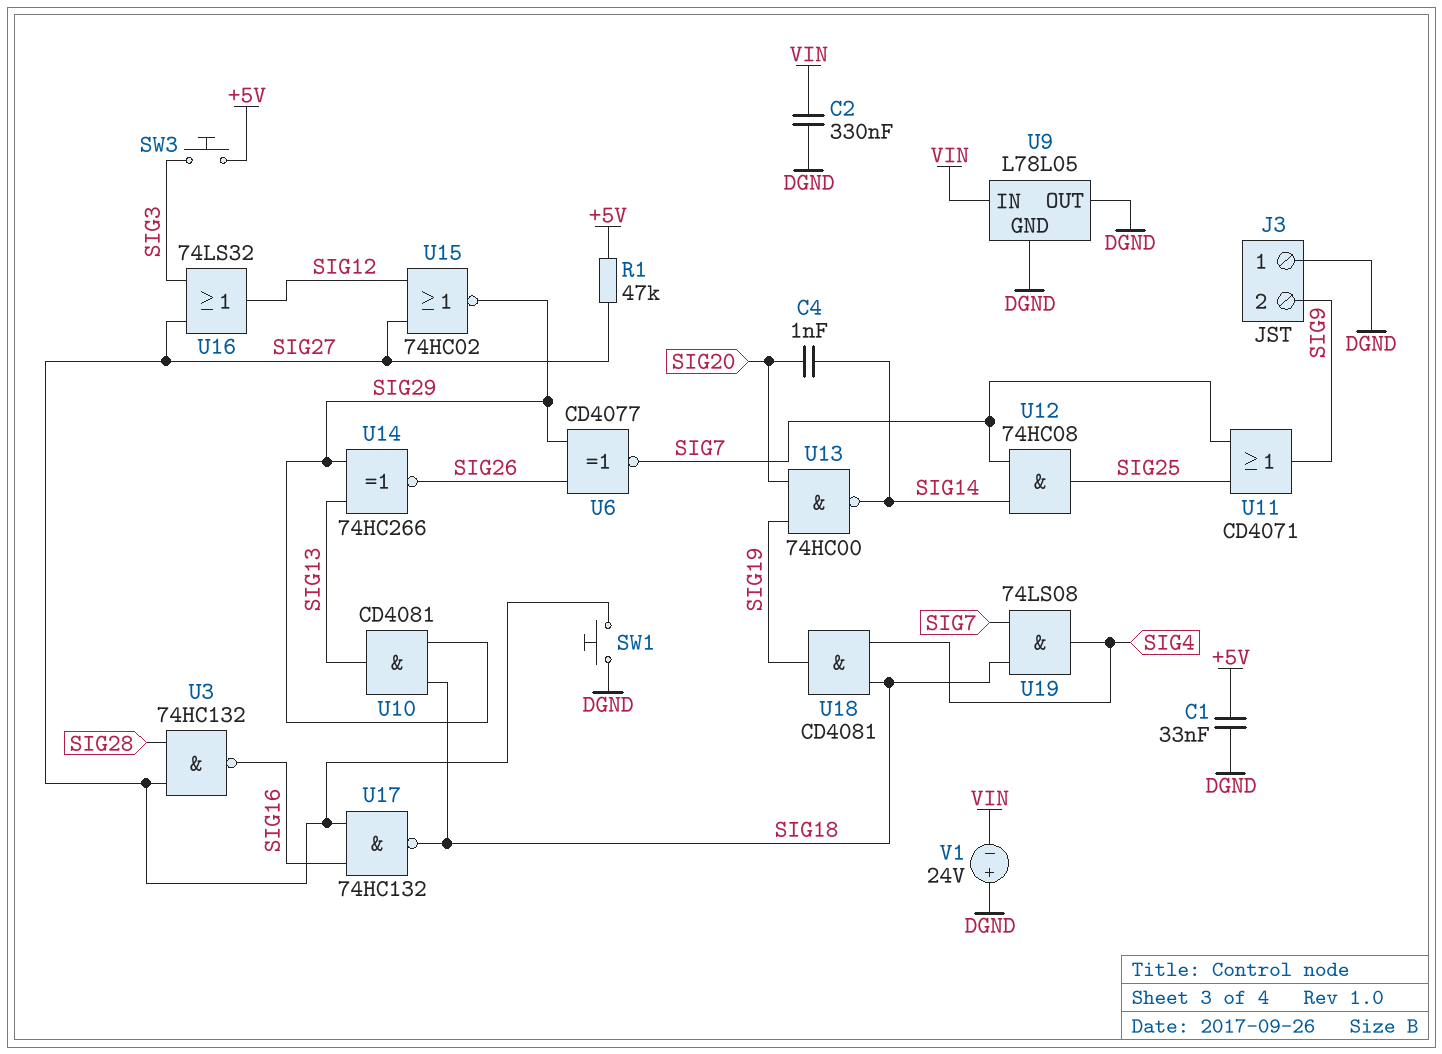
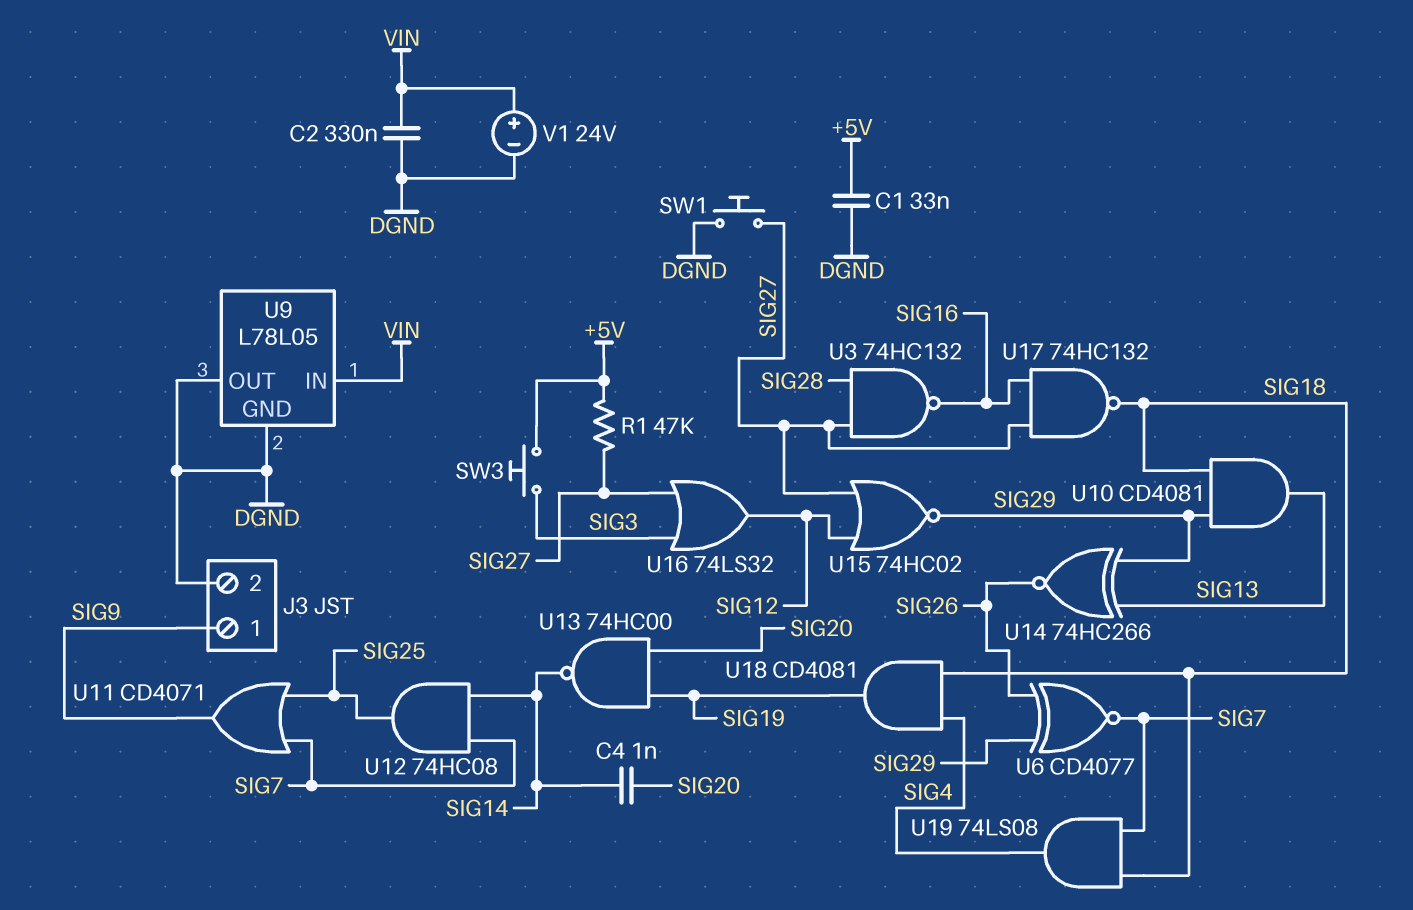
J3 pin 1: DGND -> SIG9
J3 pin 2: SIG9 -> DGND
V1: 24V (plus DGND, minus VIN) -> 24V (plus VIN, minus DGND)

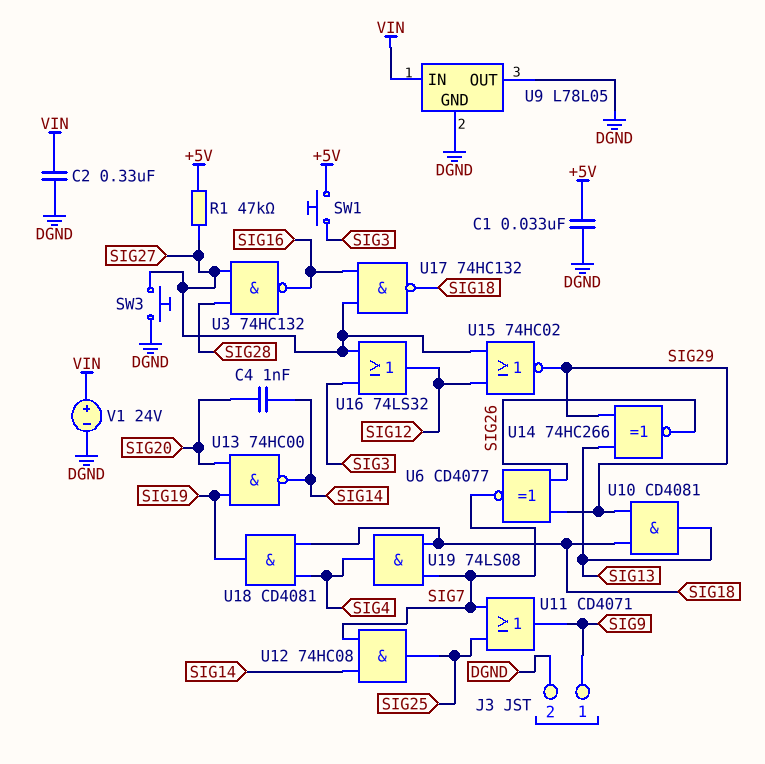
SW1: button (DGND, SIG27) -> button (+5V, SIG3)
SW3: button (+5V, SIG3) -> button (DGND, SIG27)

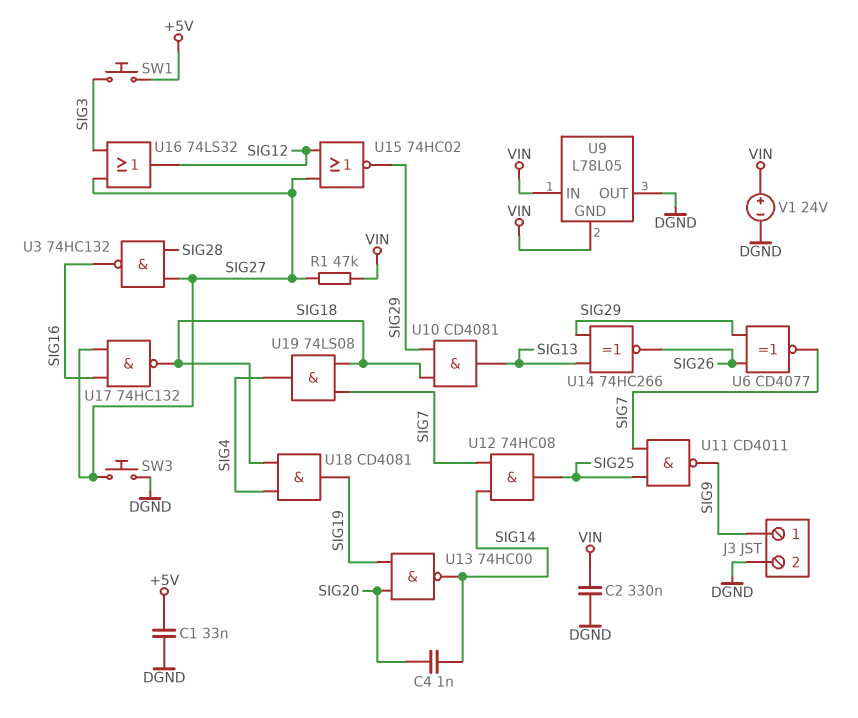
R1: 47k (+5V, SIG27) -> 47k (SIG27, VIN)
U9 pin GND: DGND -> VIN
U11: OR CD4071 (in SIG7, in SIG25, out SIG9) -> NAND CD4011 (in SIG7, in SIG25, out SIG9)

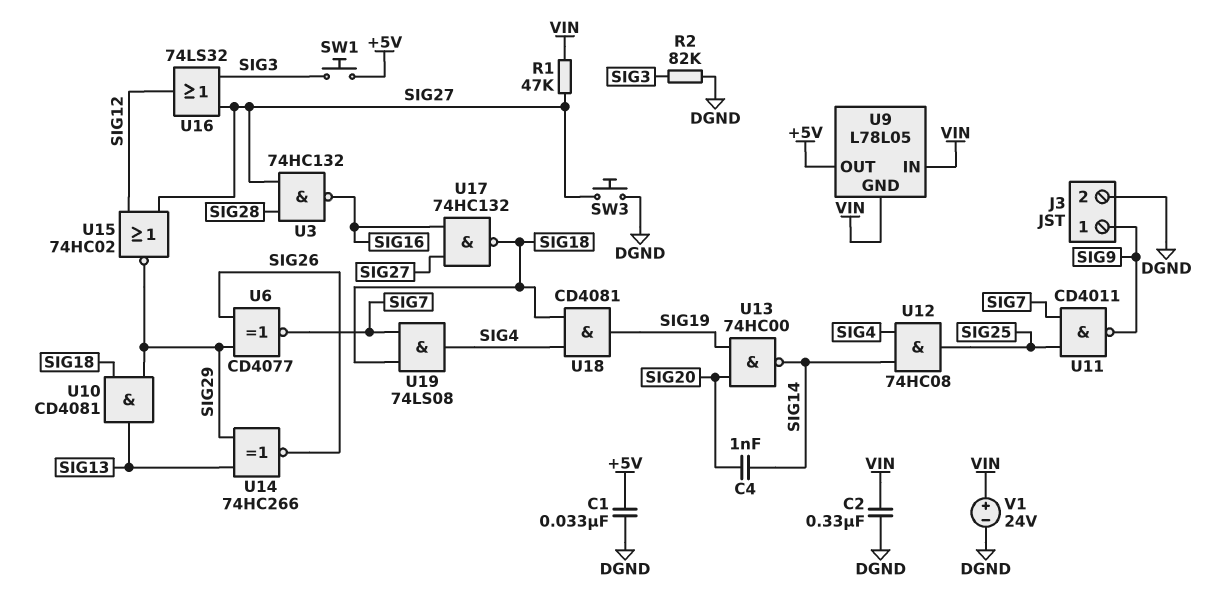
R2: none -> 82k (DGND, SIG3)
U9 pin OUT: DGND -> +5V
U12: AND 74HC08 (in SIG7, in SIG14, out SIG25) -> AND 74HC08 (in SIG4, in SIG14, out SIG25)

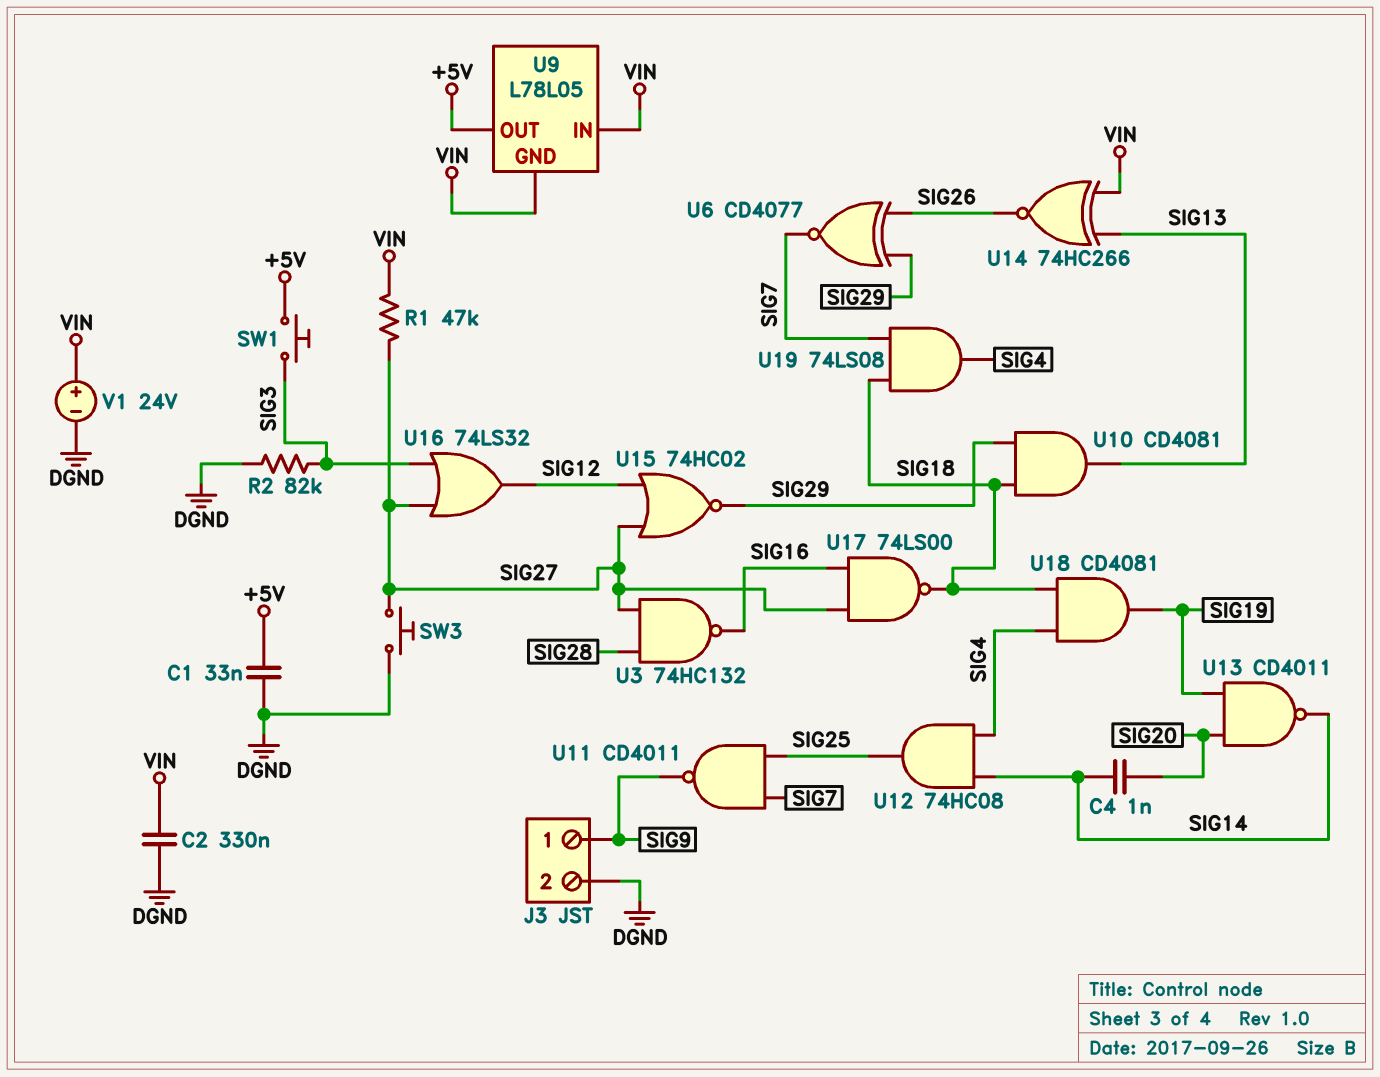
U13: NAND 74HC00 (in SIG19, in SIG20, out SIG14) -> NAND CD4011 (in SIG19, in SIG20, out SIG14)
U14: XNOR 74HC266 (in SIG13, in SIG29, out SIG26) -> XNOR 74HC266 (in SIG13, in VIN, out SIG26)
U17: NAND 74HC132 (in SIG16, in SIG27, out SIG18) -> NAND 74LS00 (in SIG16, in SIG27, out SIG18)

